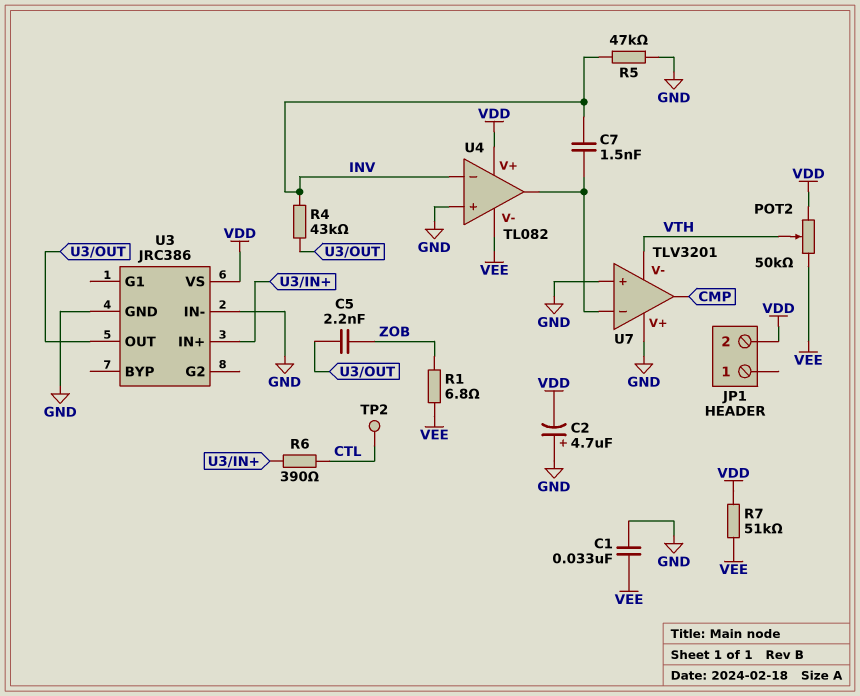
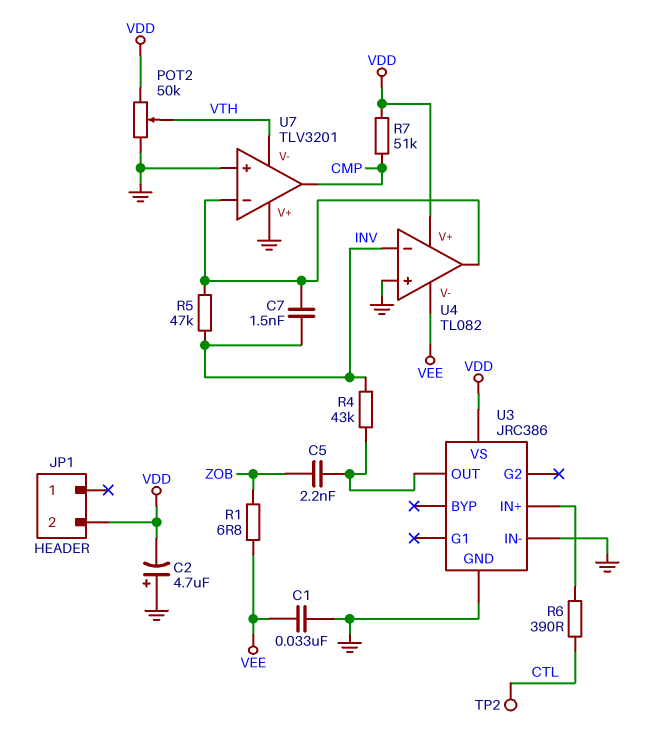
POT2: 50k (VDD, VEE, wiper VTH) -> 50k (GND, VDD, wiper VTH)
R5: 47k (GND, INV) -> 47k (INV, U4/out)
R7: 51k (VDD, VEE) -> 51k (CMP, VDD)

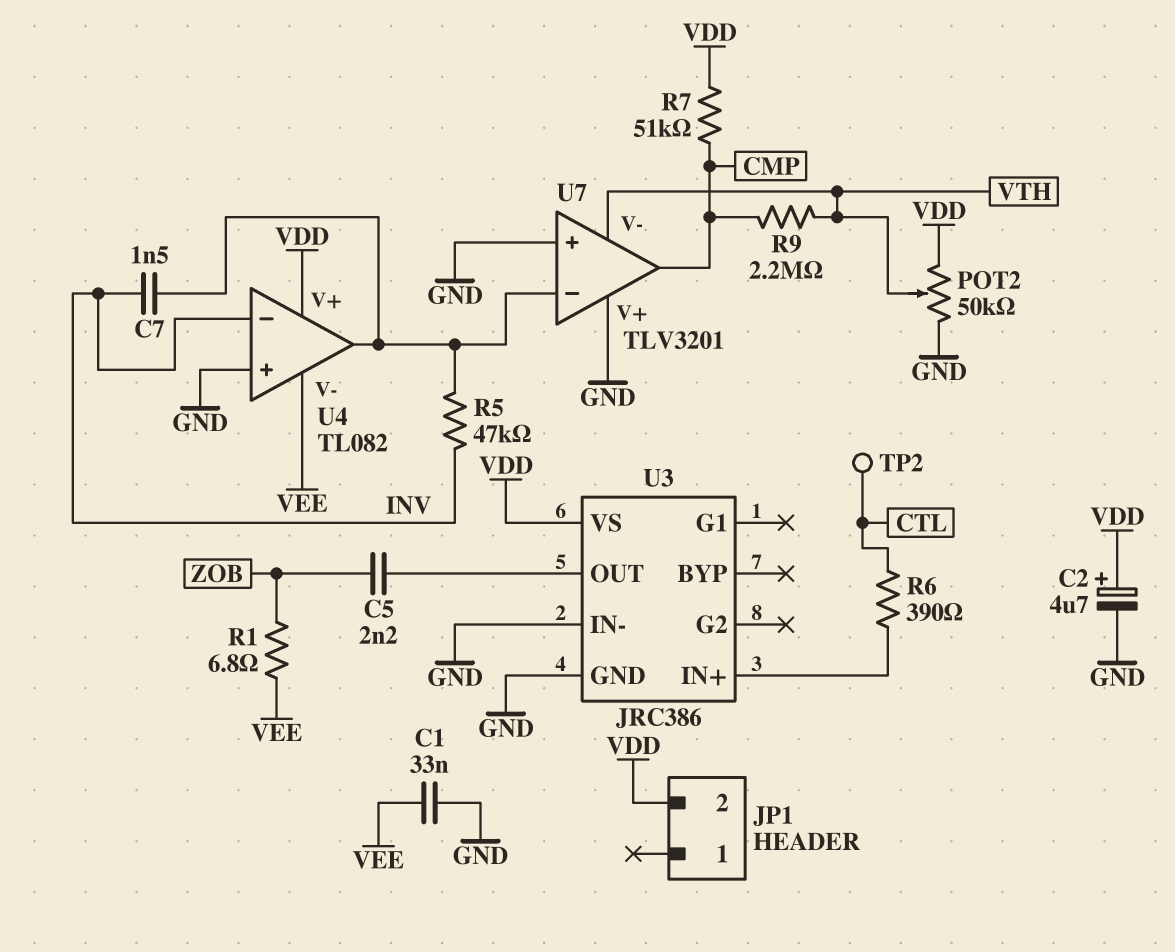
C2: 4.7uF (plus GND, minus VDD) -> 4.7uF (plus VDD, minus GND)
R4: 43k (INV, U3/OUT) -> none
R9: none -> 2.2M (CMP, VTH)

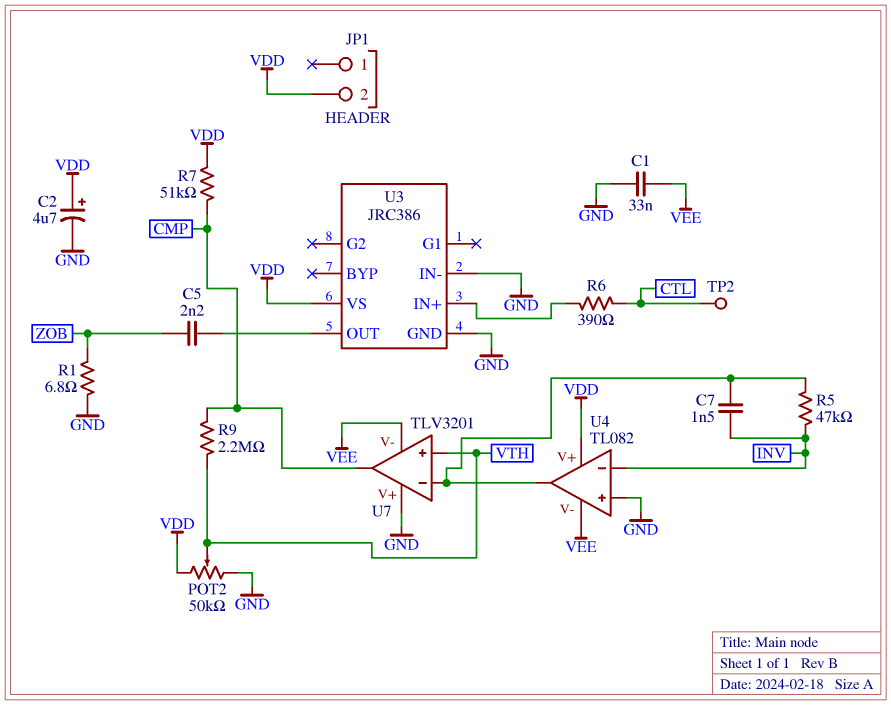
R1: 6.8 (VEE, ZOB) -> 6.8 (GND, ZOB)
U7 pin V-: VTH -> VEE
U7 pin in+: GND -> VTH

